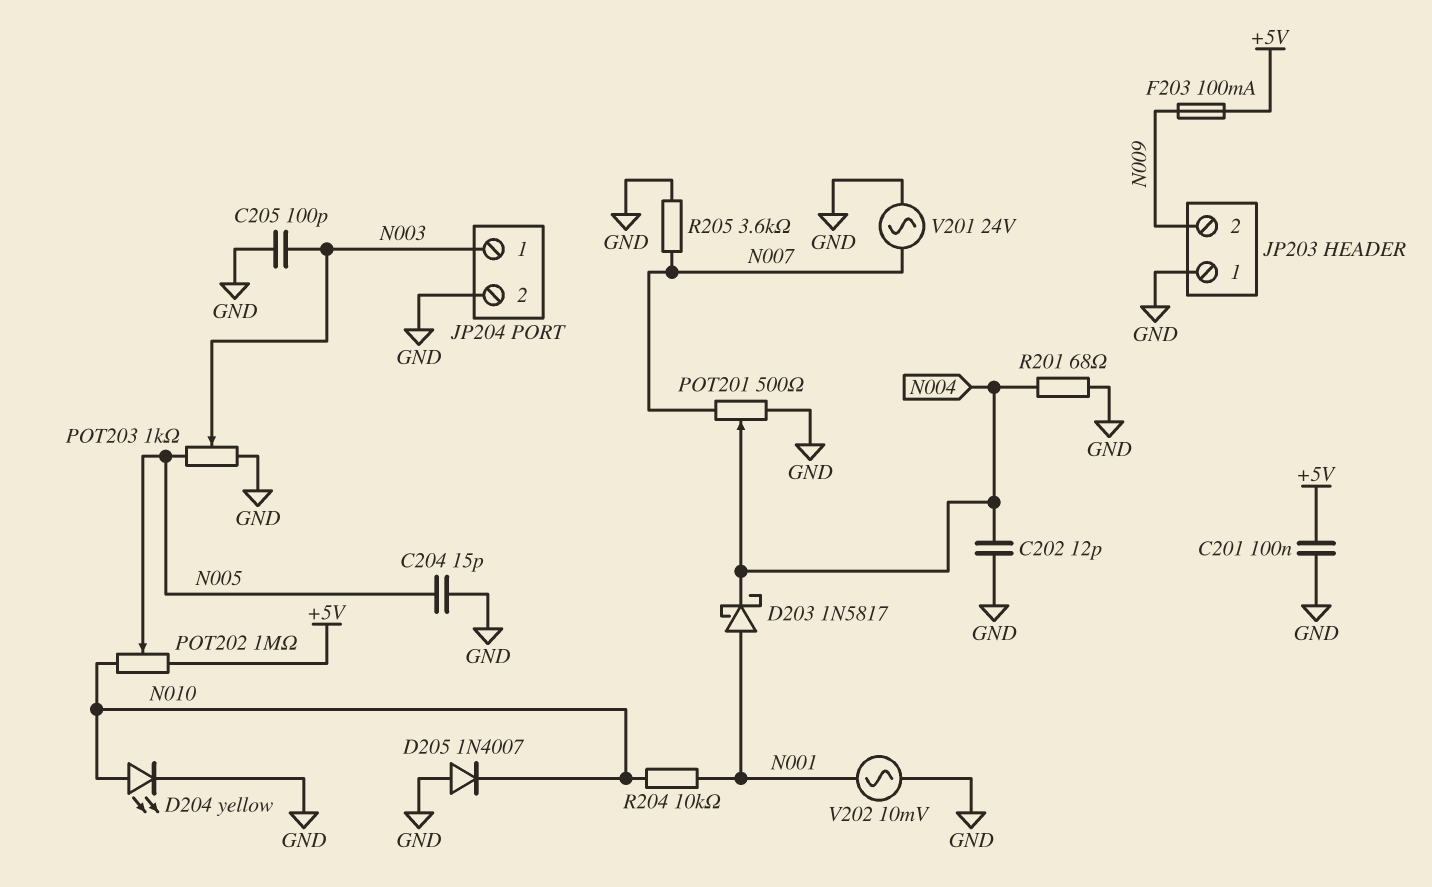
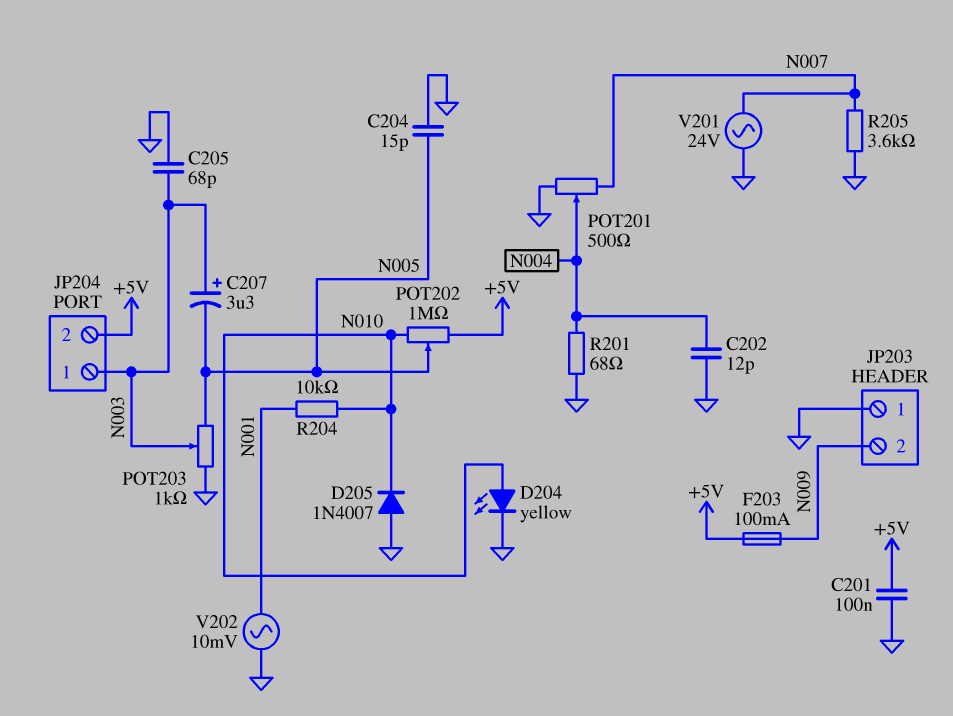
C205: 100pF (GND, N003) -> 68pF (GND, N003)
C207: none -> 3.3uF (plus N003, minus N005)
D203: schottky 1N5817 (A N001, K N004) -> none
JP204 pin 2: GND -> +5V

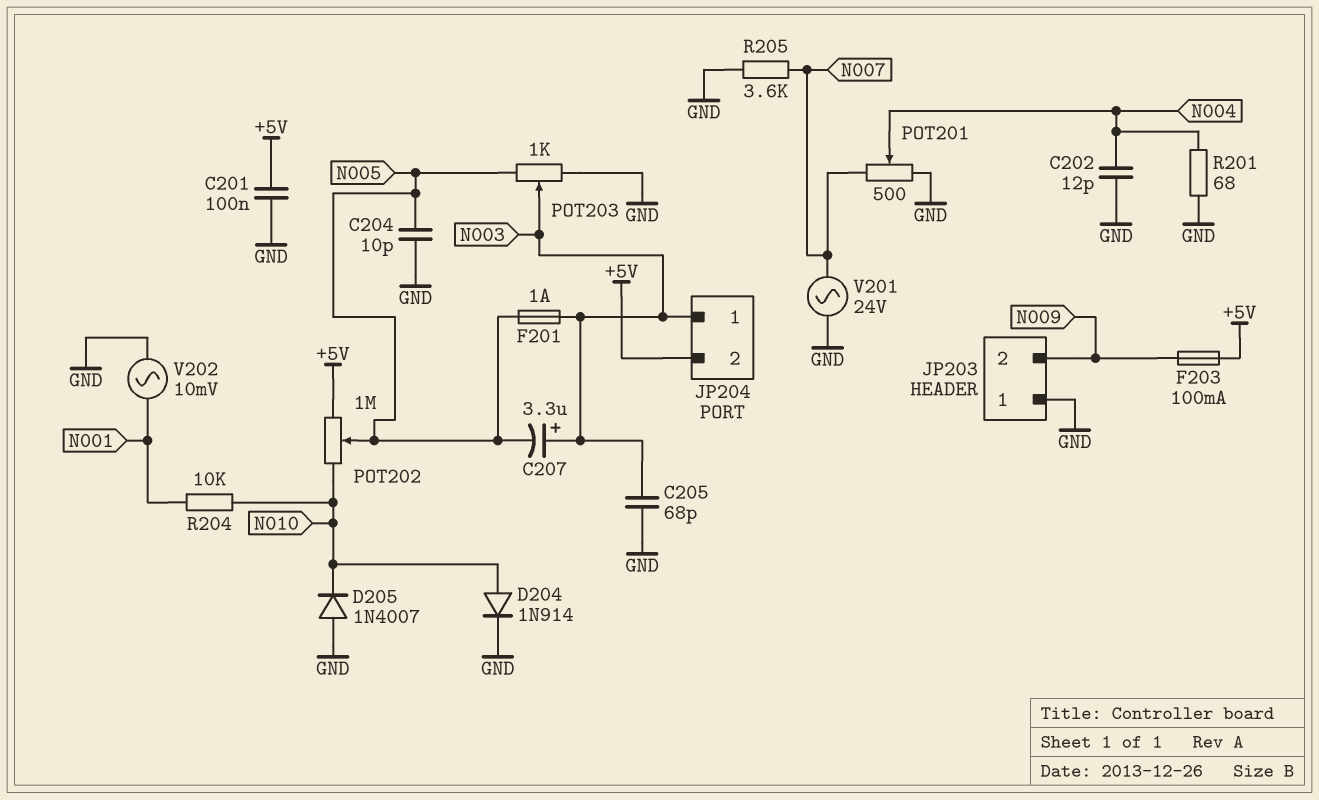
C204: 15pF (GND, N005) -> 10pF (GND, N005)
D204: LED yellow (A N010, K GND) -> diode 1N914 (A N010, K GND)
F201: none -> 1A (N003, N005)

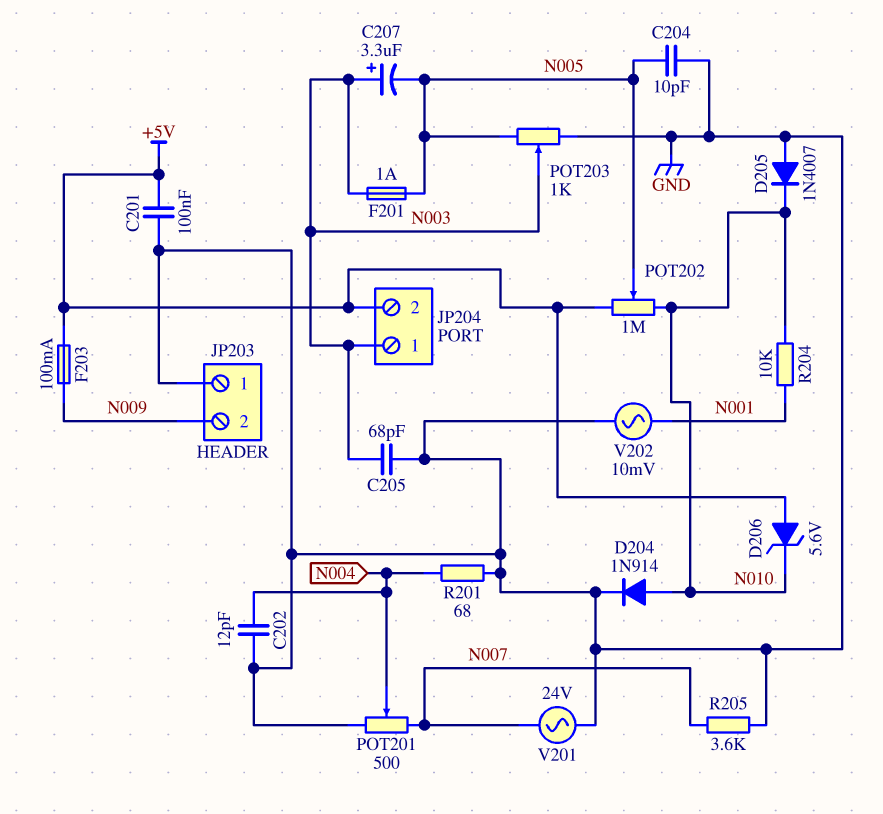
D206: none -> zener 5.6V (A +5V, K N010)

